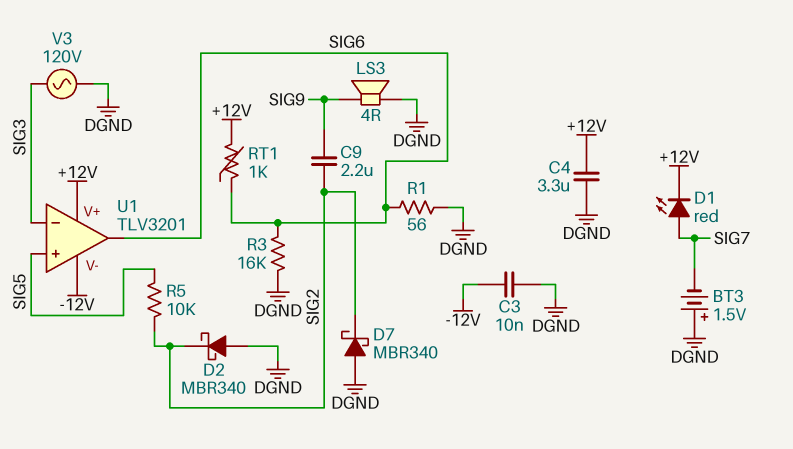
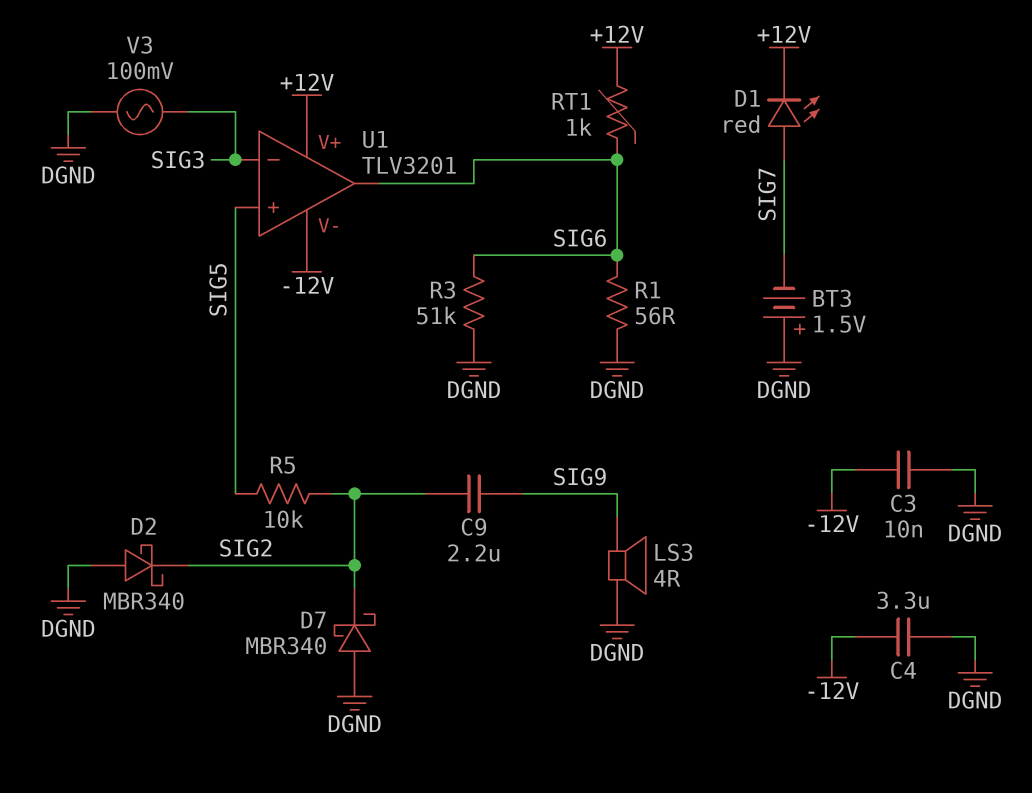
C4: 3.3uF (+12V, DGND) -> 3.3uF (-12V, DGND)
R3: 16k (DGND, SIG6) -> 51k (DGND, SIG6)
V3: AC 120V (DGND, SIG3) -> AC 100mV (DGND, SIG3)

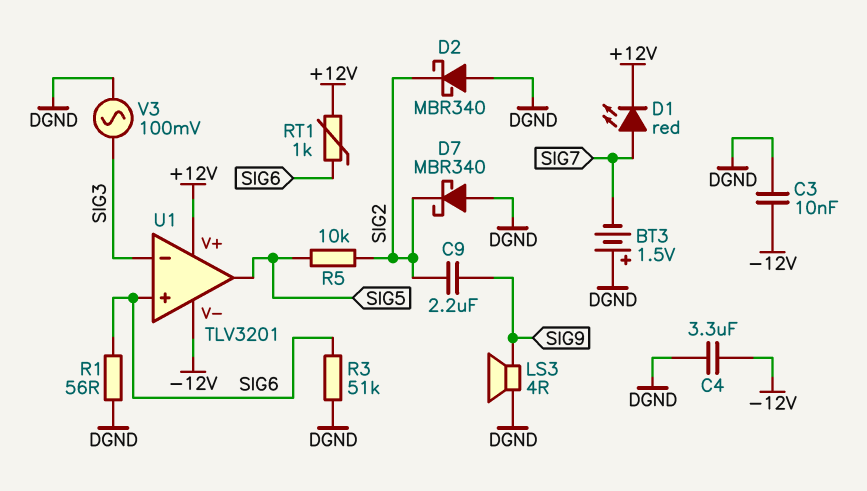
U1 pin in+: SIG5 -> SIG6
U1 pin out: SIG6 -> SIG5

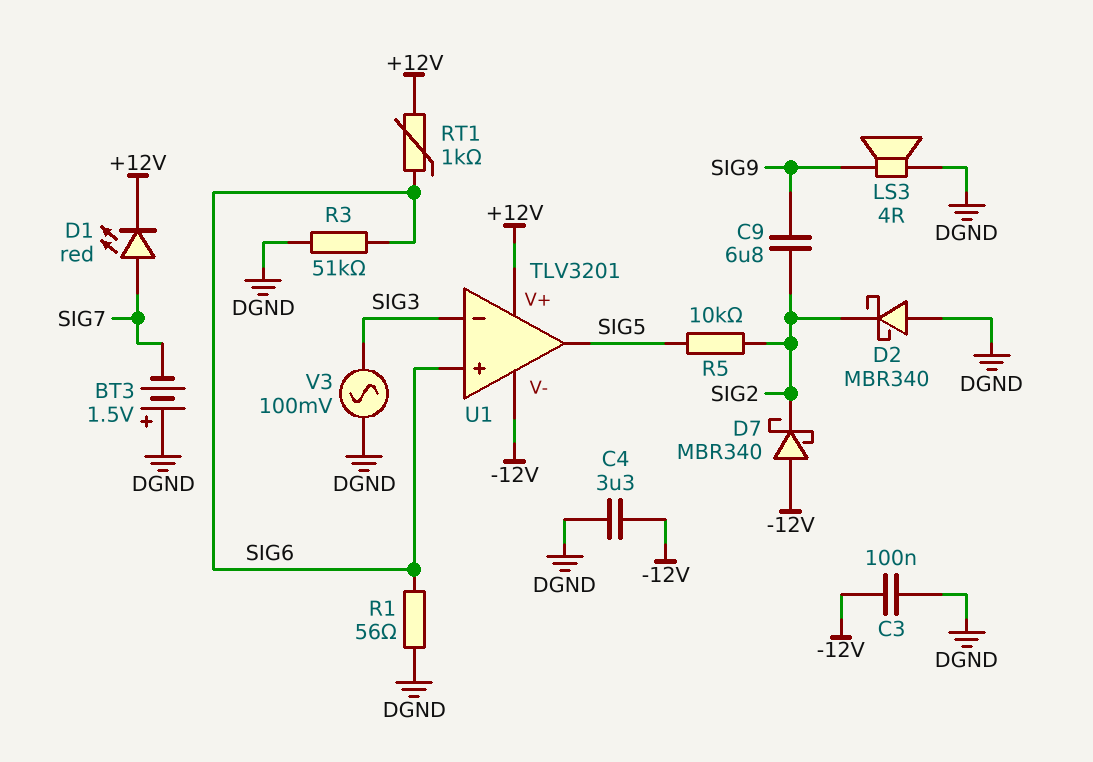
C3: 10nF (-12V, DGND) -> 100nF (-12V, DGND)
C9: 2.2uF (SIG2, SIG9) -> 6.8uF (SIG2, SIG9)
D7: schottky MBR340 (A DGND, K SIG2) -> schottky MBR340 (A -12V, K SIG2)

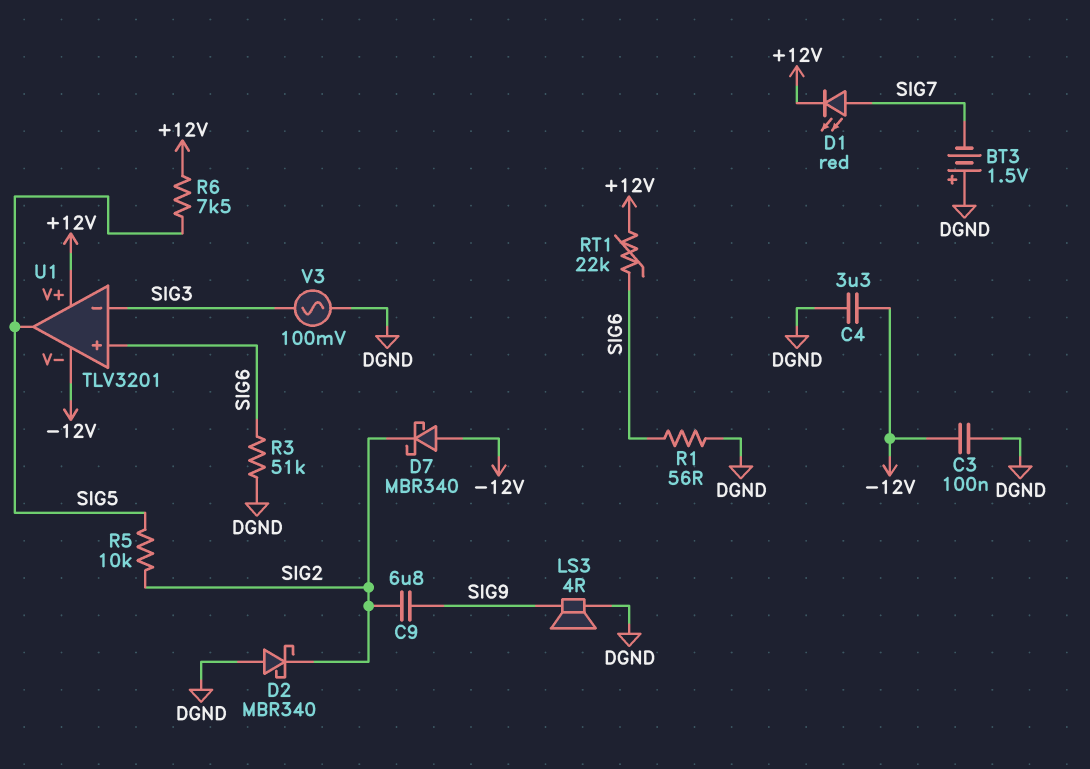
R6: none -> 7.5k (+12V, SIG5)
RT1: 1k (+12V, SIG6) -> 22k (+12V, SIG6)

